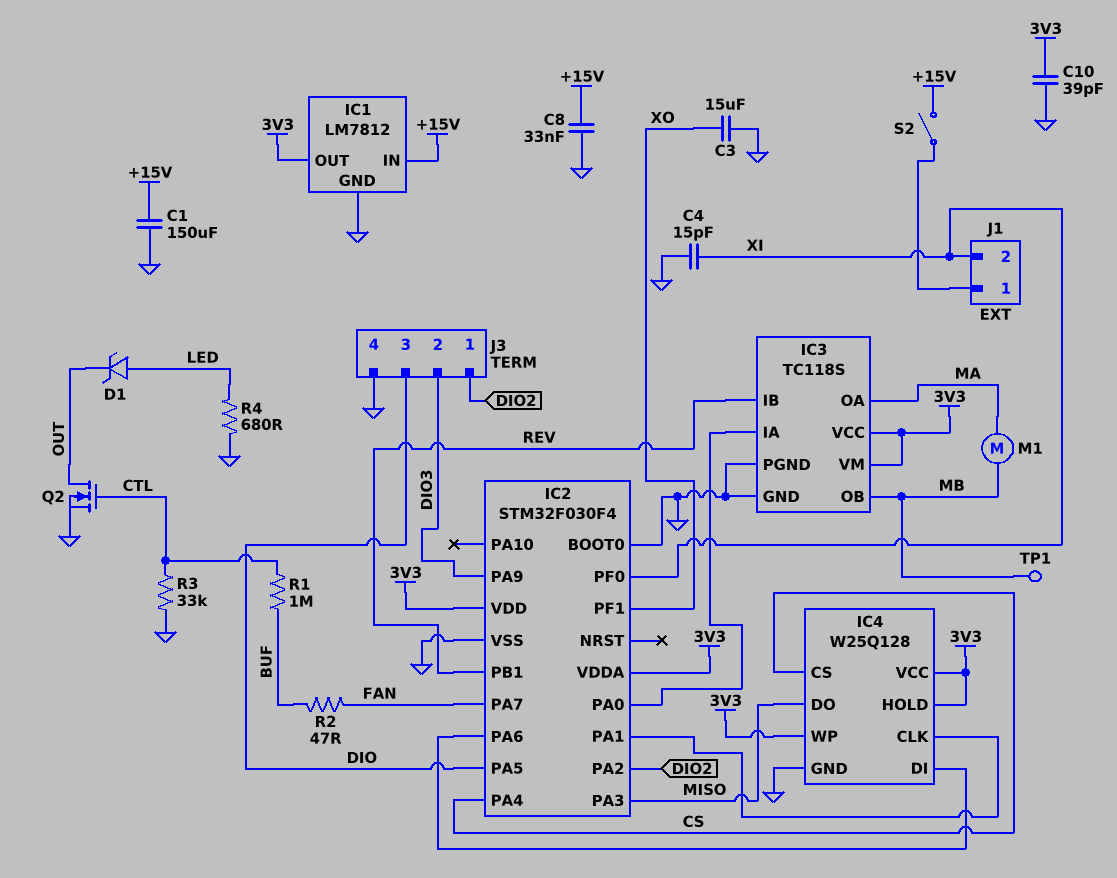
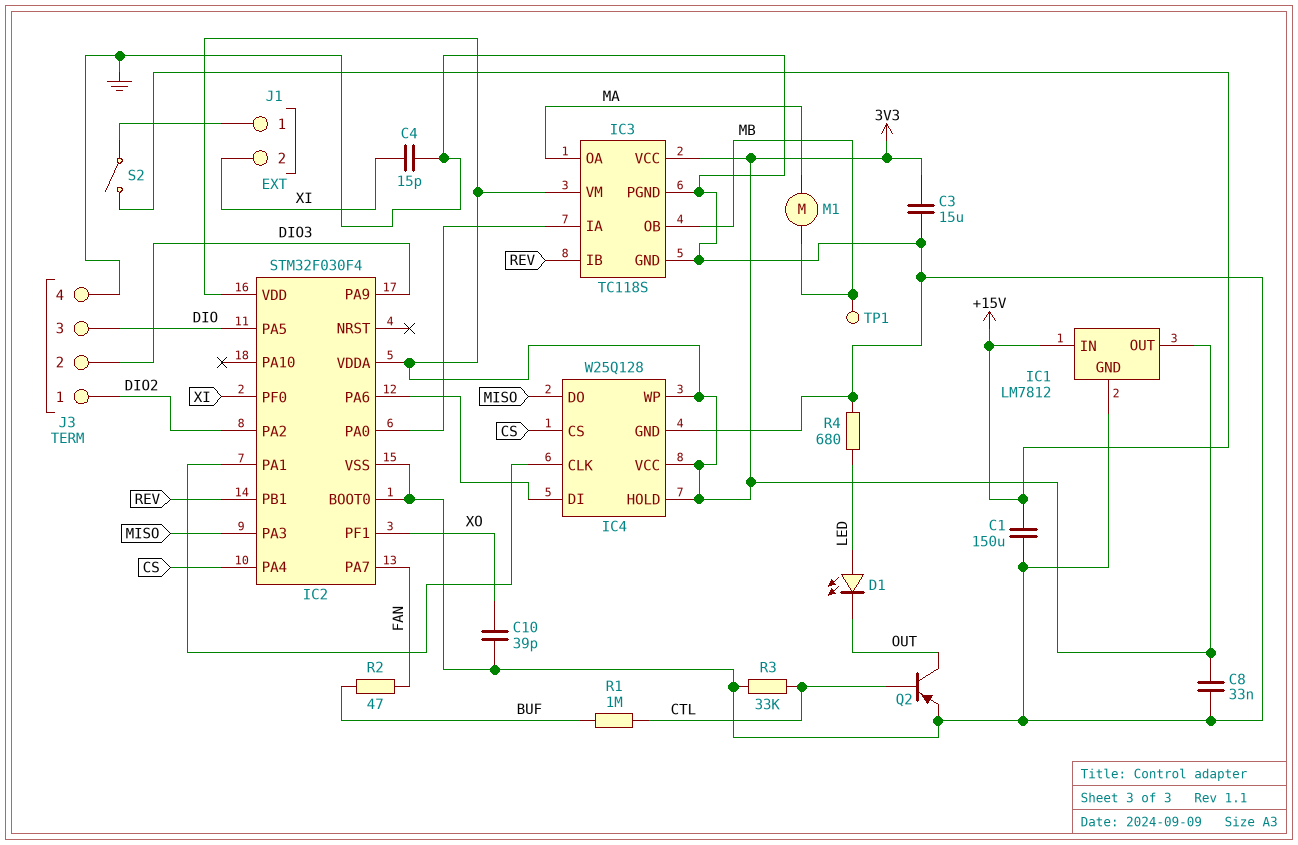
C3: 15uF (GND, XO) -> 15uF (3V3, GND)
C8: 33nF (+15V, GND) -> 33nF (3V3, GND)
C10: 39pF (3V3, GND) -> 39pF (GND, XO)
D1: zener (A LED, K OUT) -> LED (A LED, K OUT)
Q2: NMOS (G CTL, D OUT, S GND) -> PNP (B CTL, C OUT, E GND)

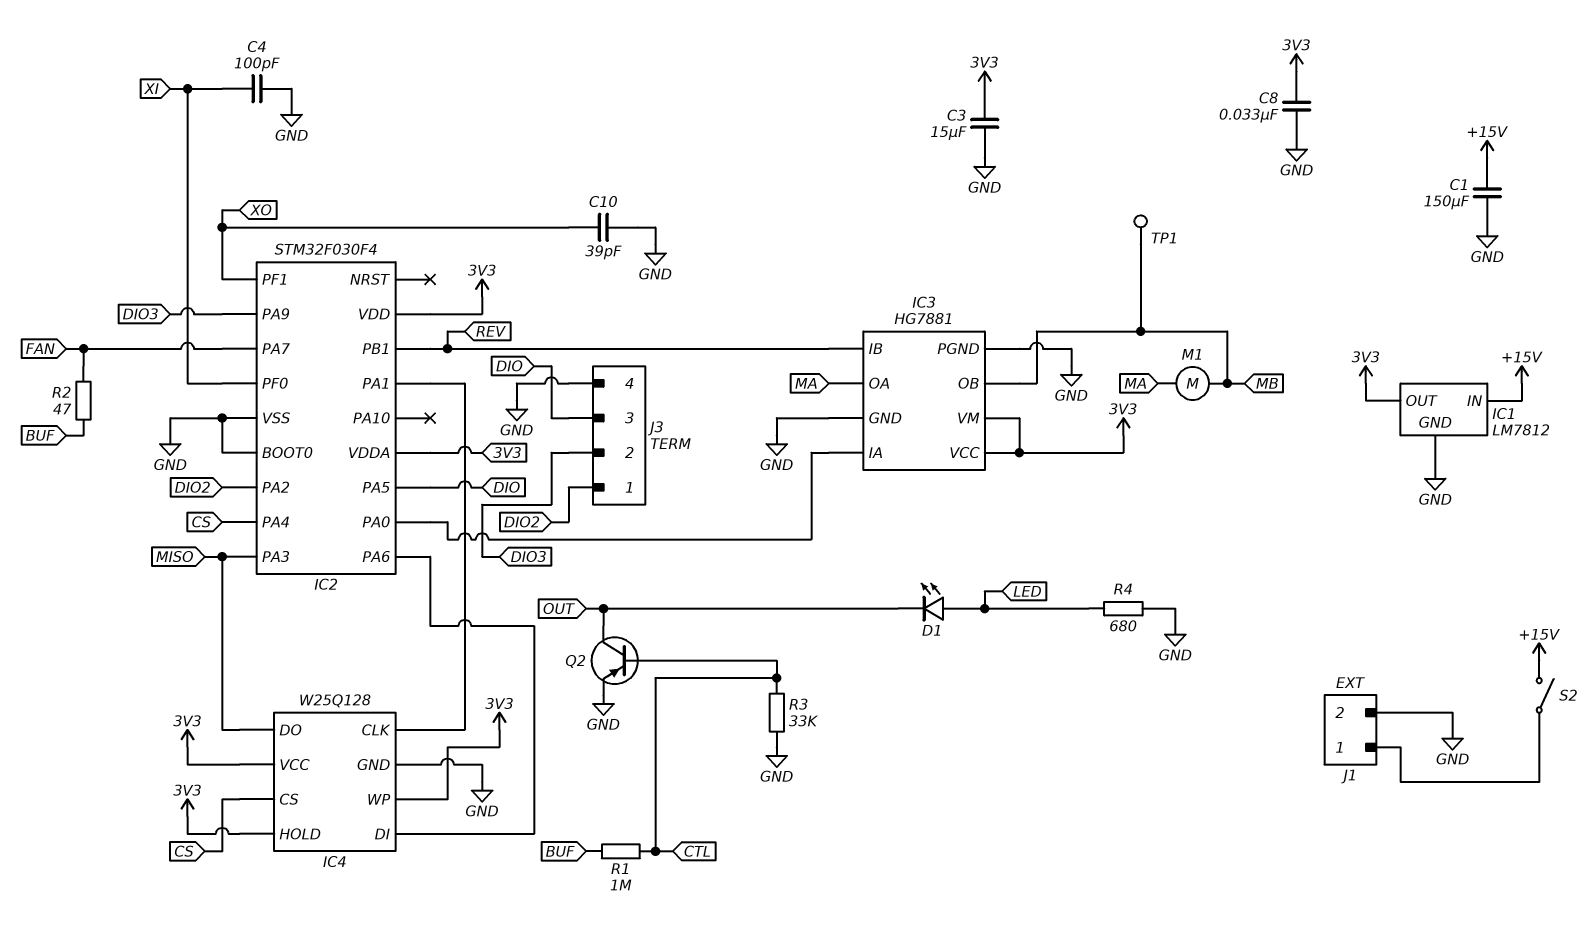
C4: 15pF (GND, XI) -> 100pF (GND, XI)
IC3: TC118S -> HG7881
J1 pin 2: XI -> GND

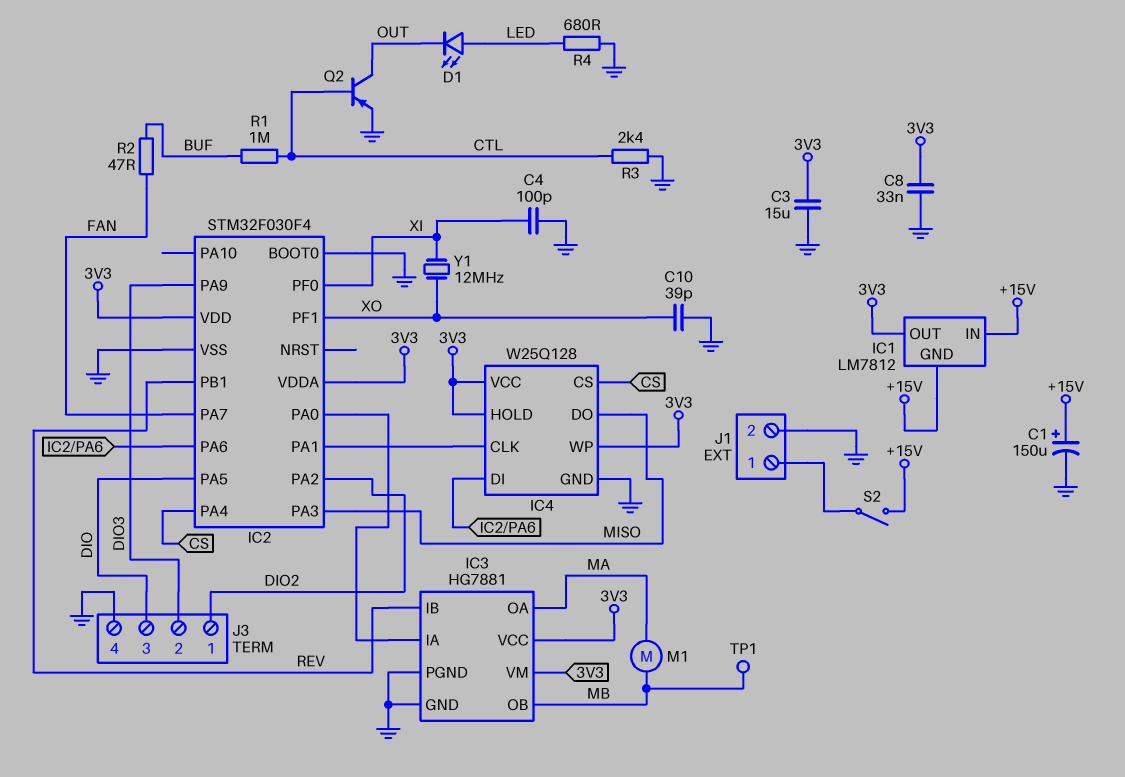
C1: 150uF (+15V, GND) -> 150uF (plus +15V, minus GND)
IC1 pin GND: GND -> +15V
R3: 33k (CTL, GND) -> 2.4k (CTL, GND)
Y1: none -> 12MHz (XI, XO)

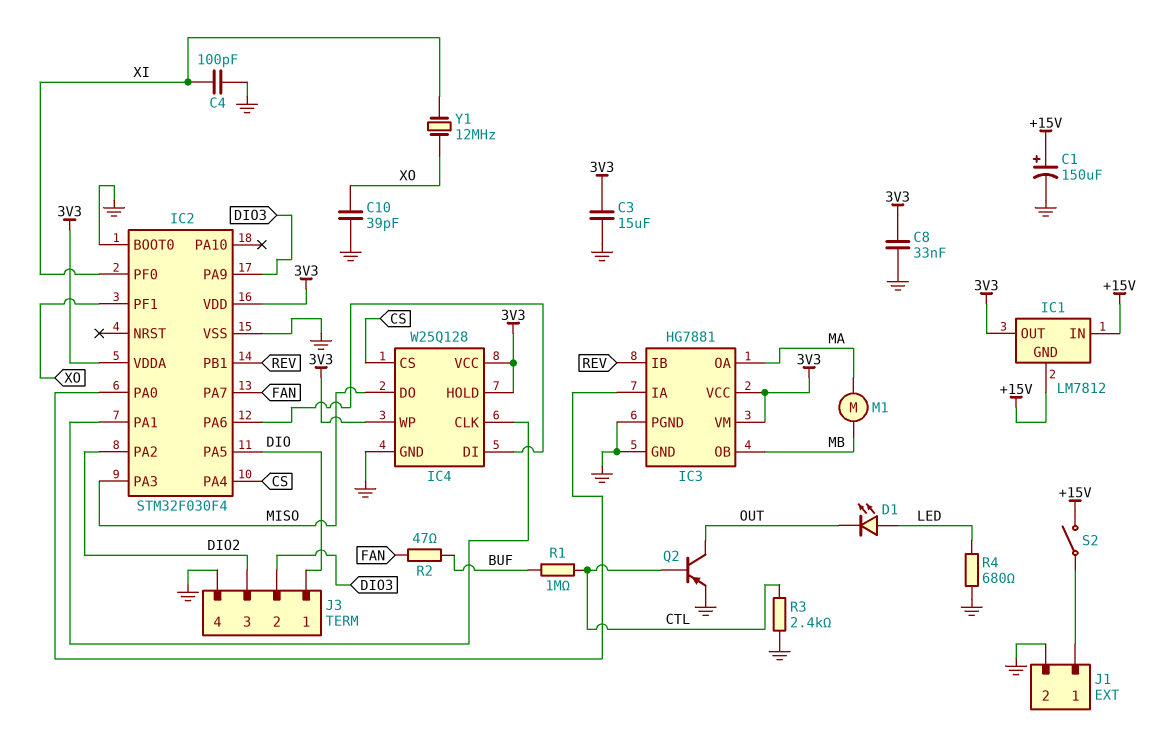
J3 pin 1: DIO2 -> DIO
J3 pin 3: DIO -> DIO2
TP1: test point (MB) -> none

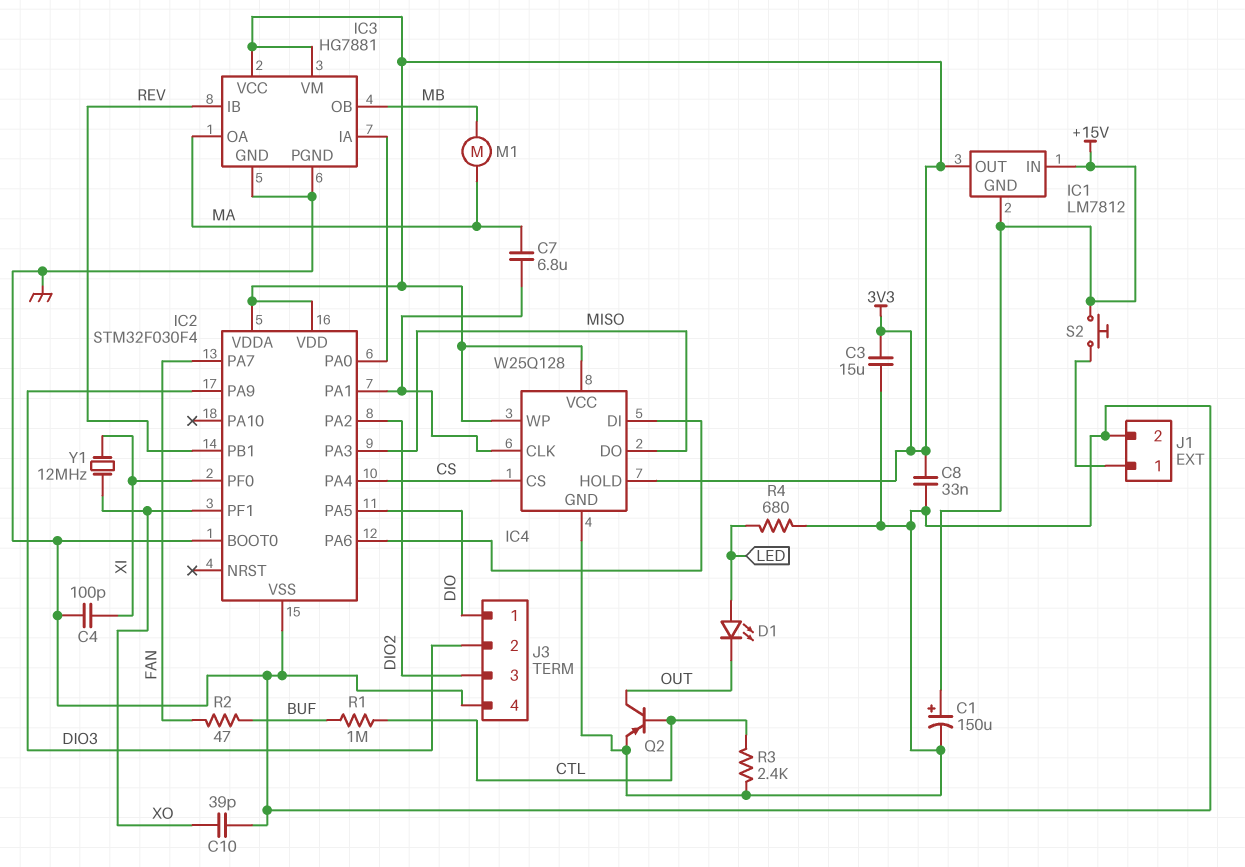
C7: none -> 6.8uF (IC2/PA1, MA)
S2: switch (+15V, J1/1) -> button (+15V, J1/1)

